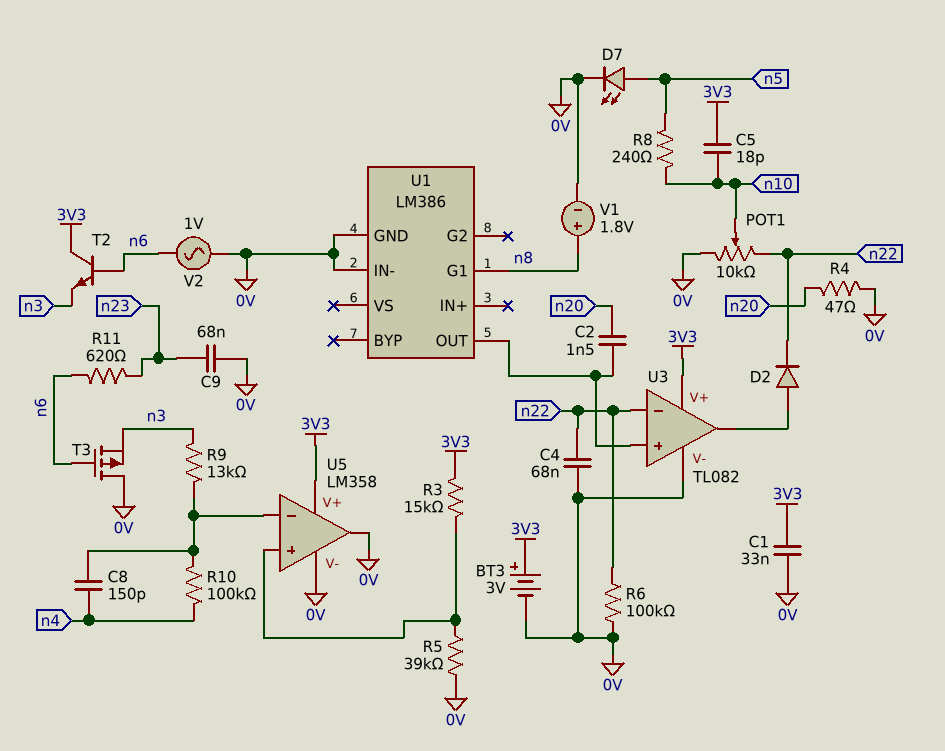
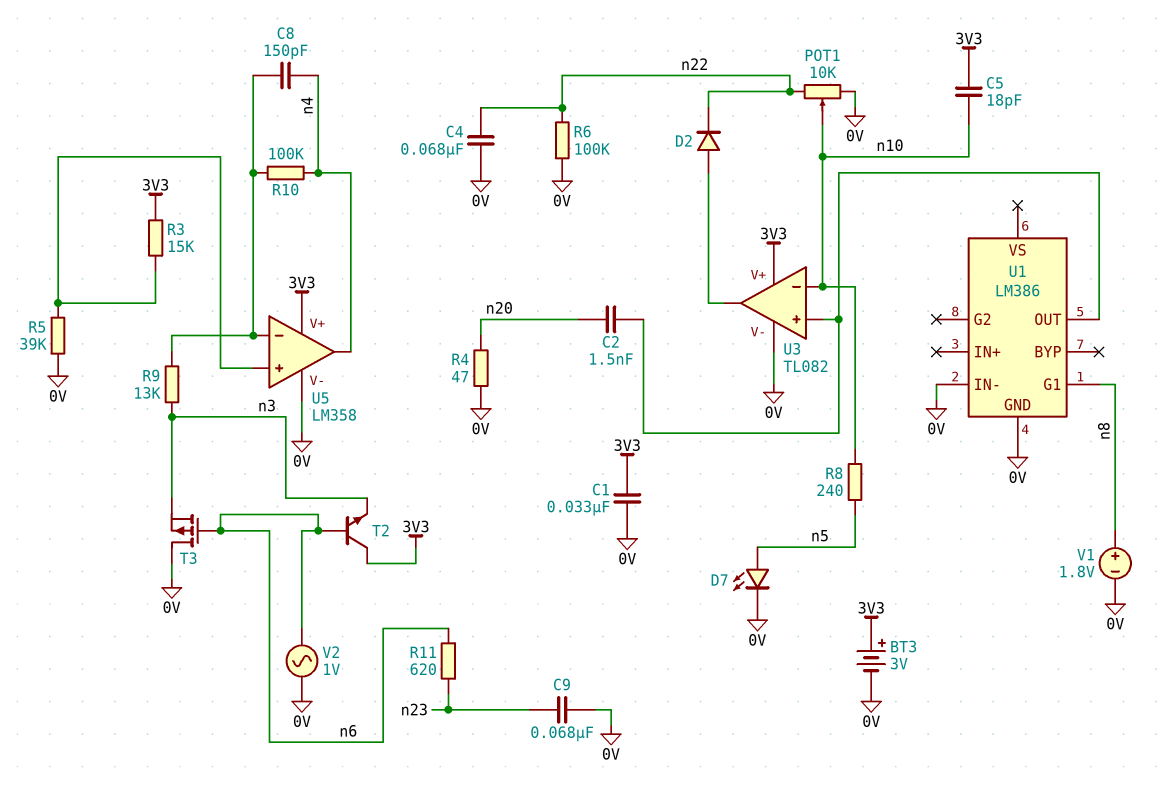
U3 pin in-: n22 -> n10
U5 pin out: 0V -> n4

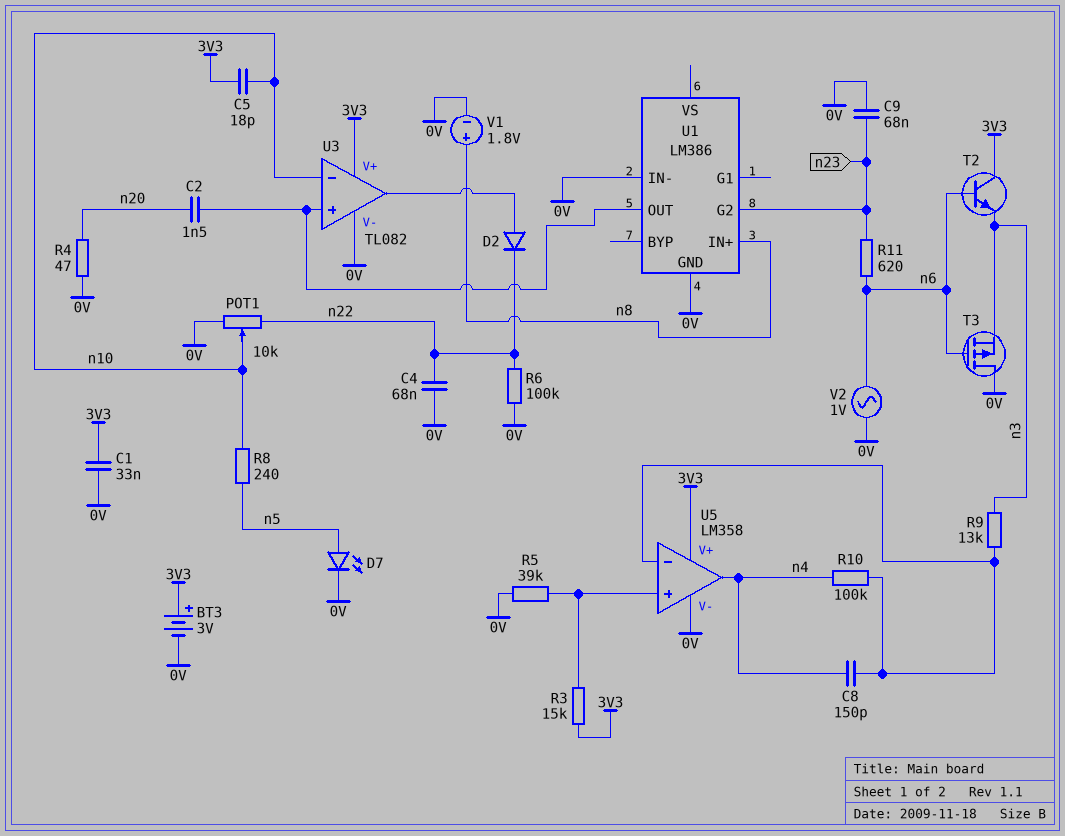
U1 pin G1: n8 -> none
U1 pin G2: none -> n23
U1 pin IN+: none -> n8

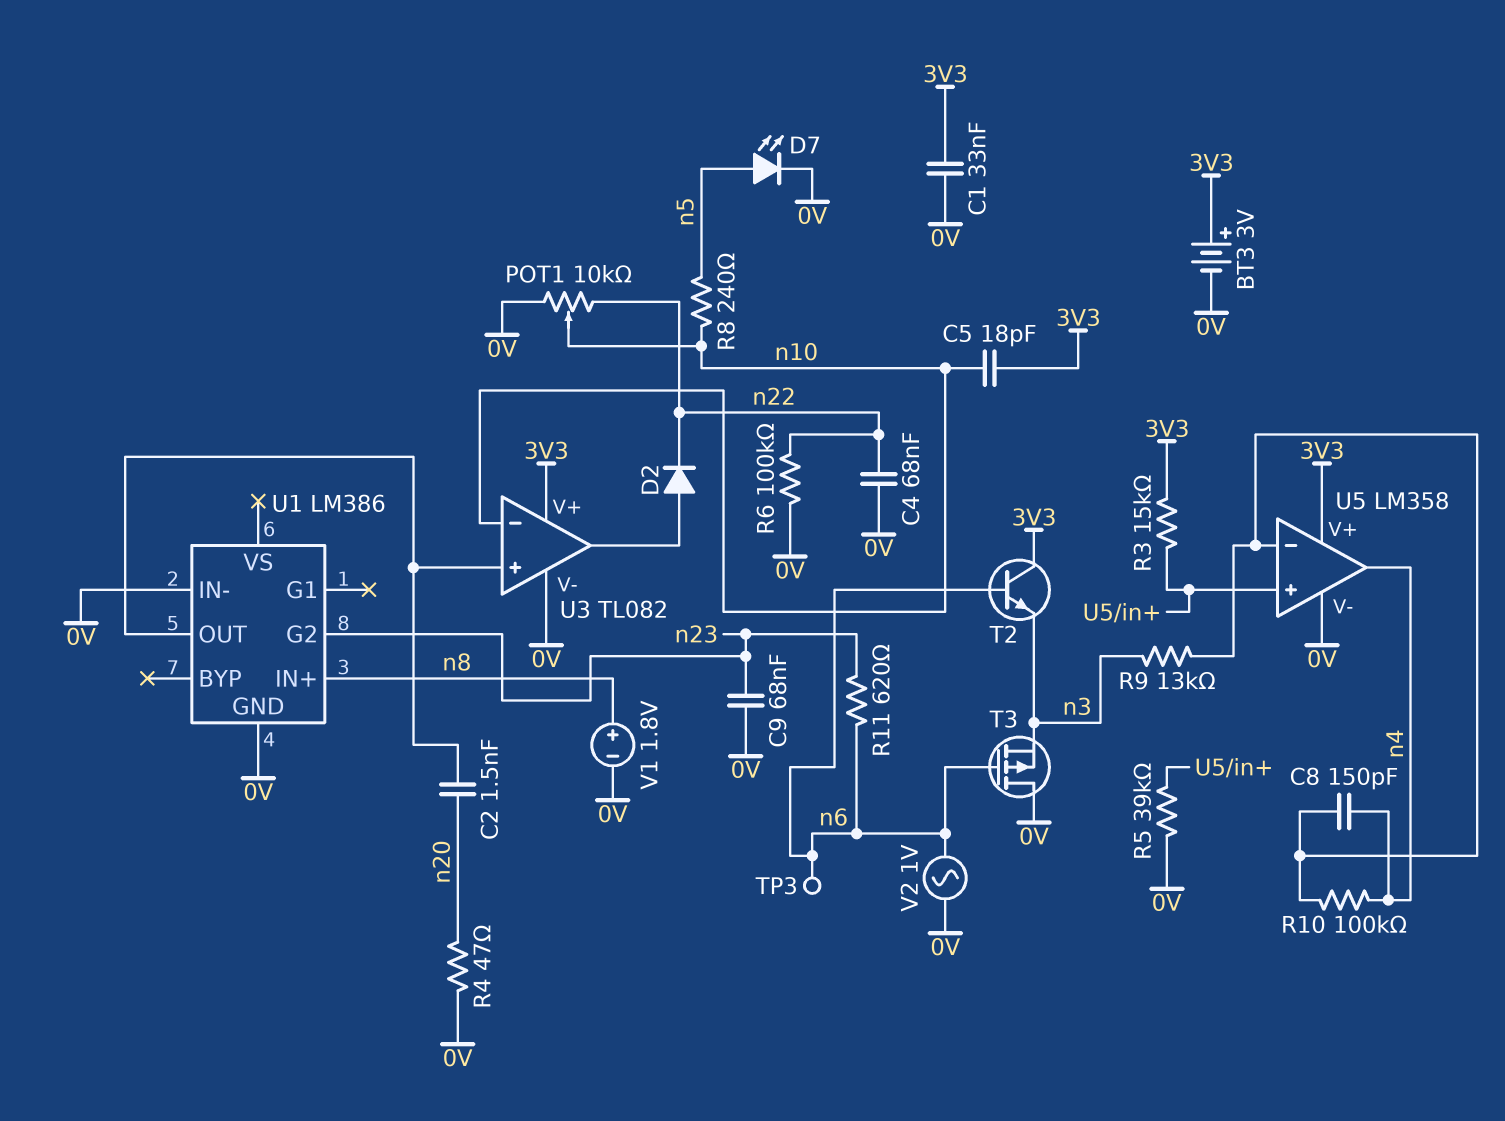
TP3: none -> test point (n6)

